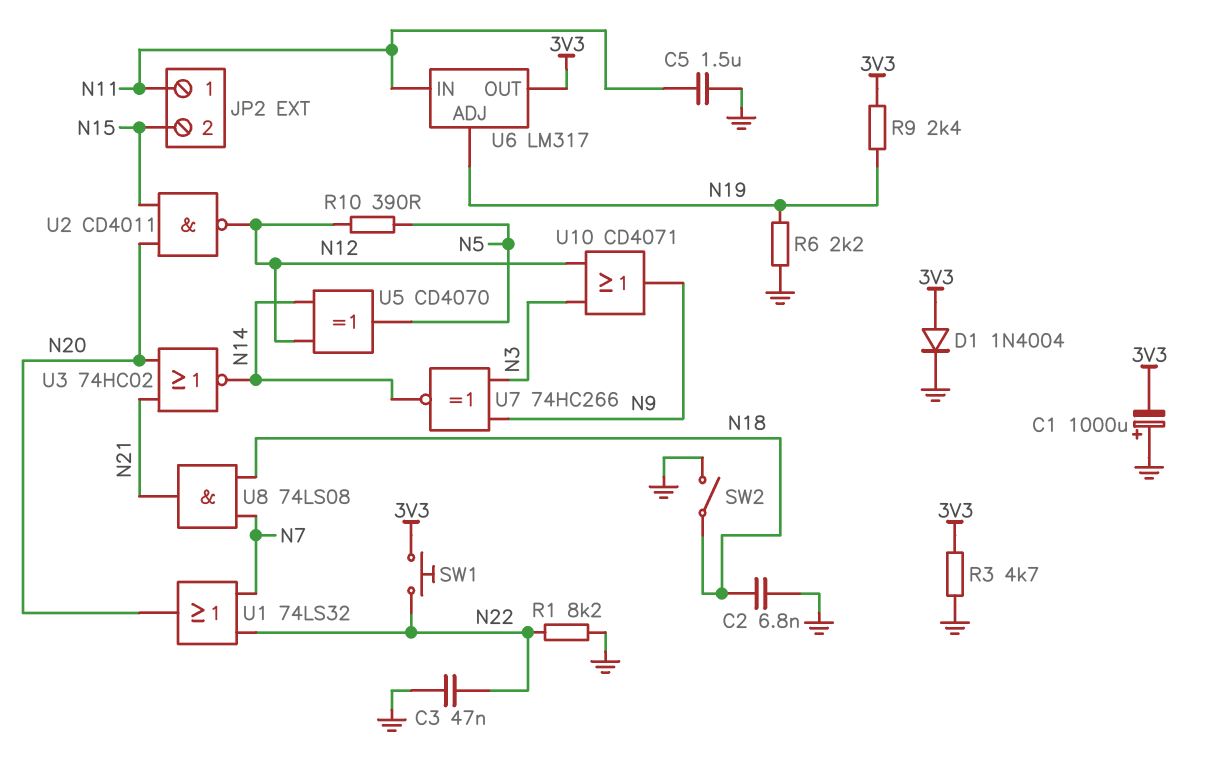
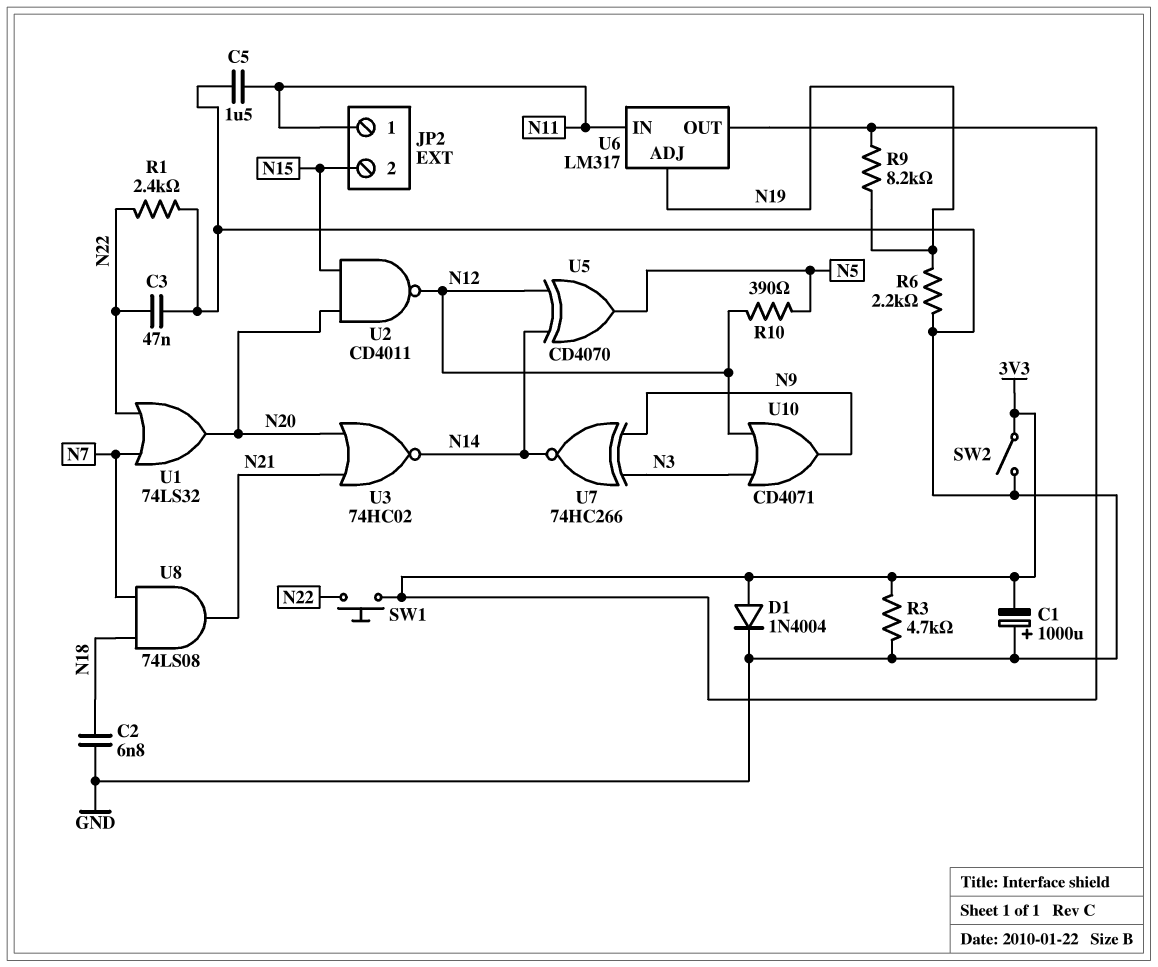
R1: 8.2k (GND, N22) -> 2.4k (GND, N22)
R9: 2.4k (3V3, N19) -> 8.2k (3V3, N19)
SW2: switch (GND, N18) -> switch (3V3, GND)

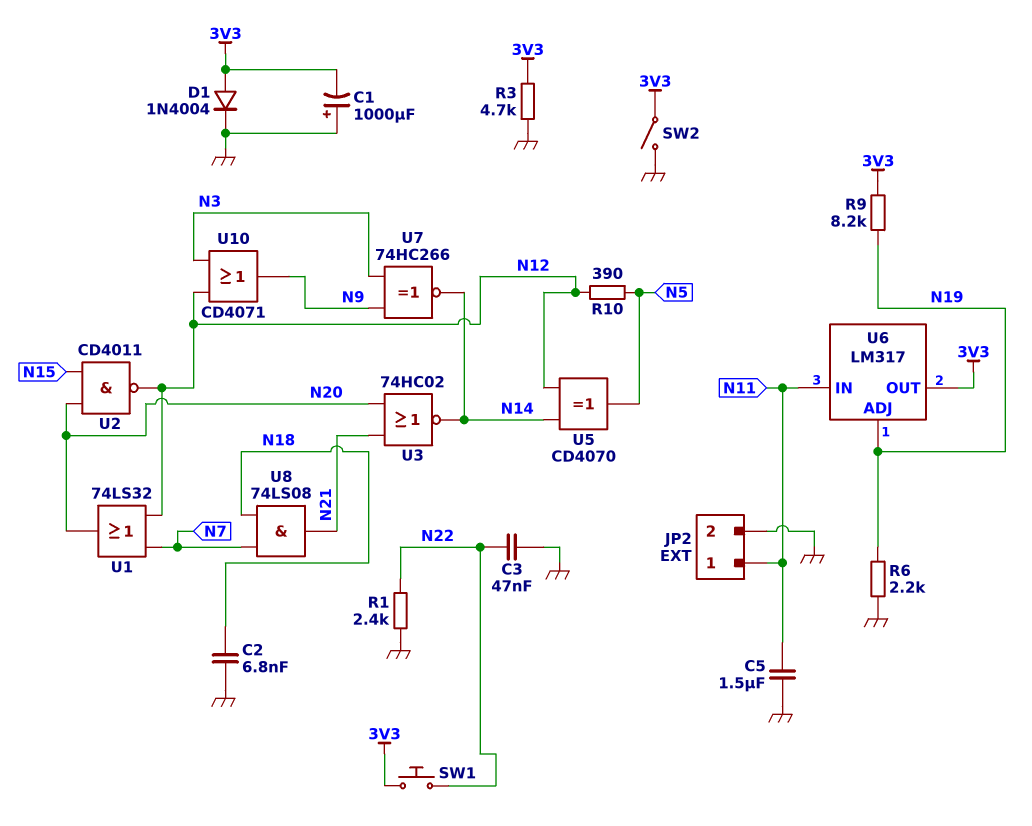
JP2 pin 2: N15 -> GND
U1: OR 74LS32 (in N7, in N22, out N20) -> OR 74LS32 (in N7, in N12, out N20)

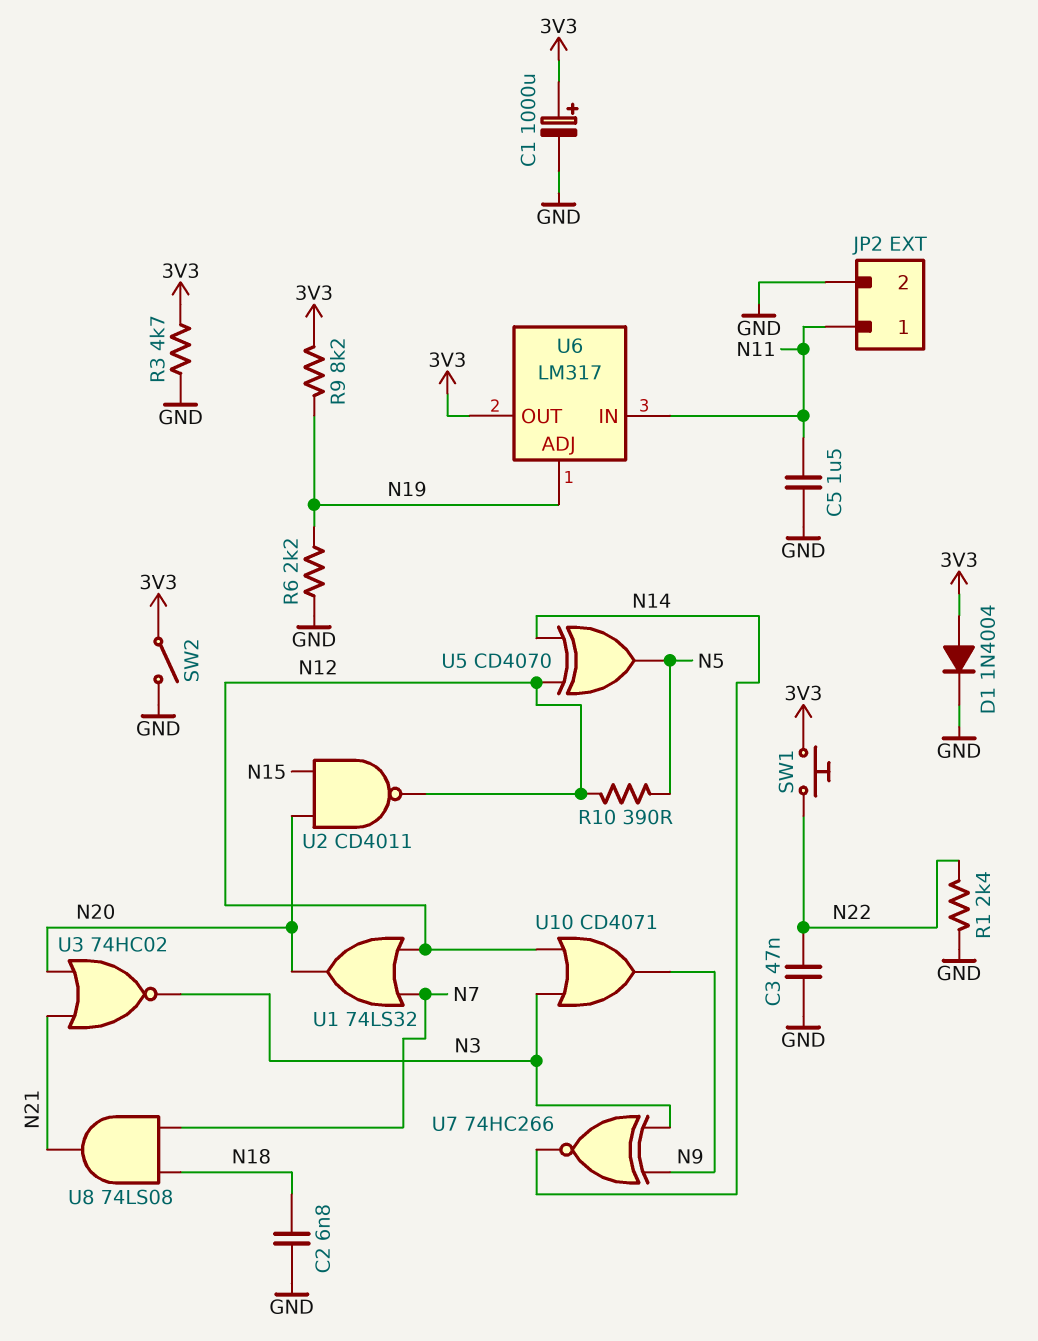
C1: 1000uF (plus GND, minus 3V3) -> 1000uF (plus 3V3, minus GND)
U3: NOR 74HC02 (in N20, in N21, out N14) -> NOR 74HC02 (in N20, in N21, out N3)

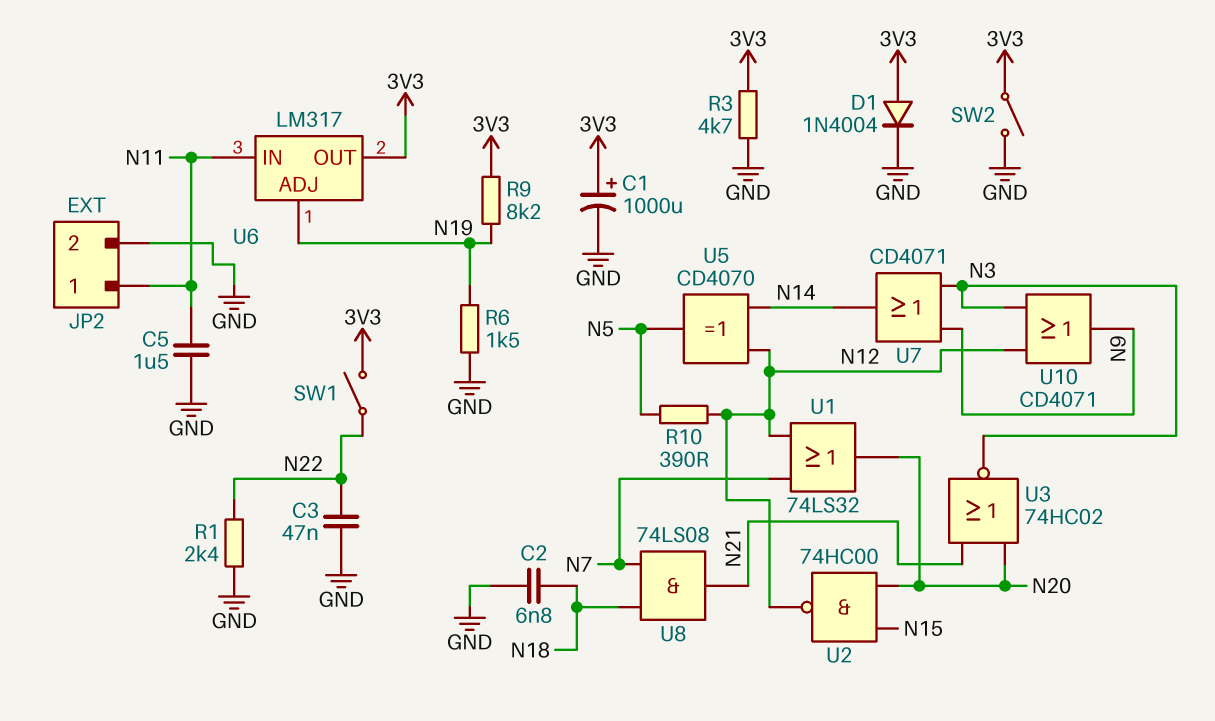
R6: 2.2k (GND, N19) -> 1.5k (GND, N19)
SW1: button (3V3, N22) -> switch (3V3, N22)
U2: NAND CD4011 (in N15, in N20, out N12) -> NAND 74HC00 (in N15, in N20, out N12)
U7: XNOR 74HC266 (in N3, in N9, out N14) -> OR CD4071 (in N3, in N9, out N14)

